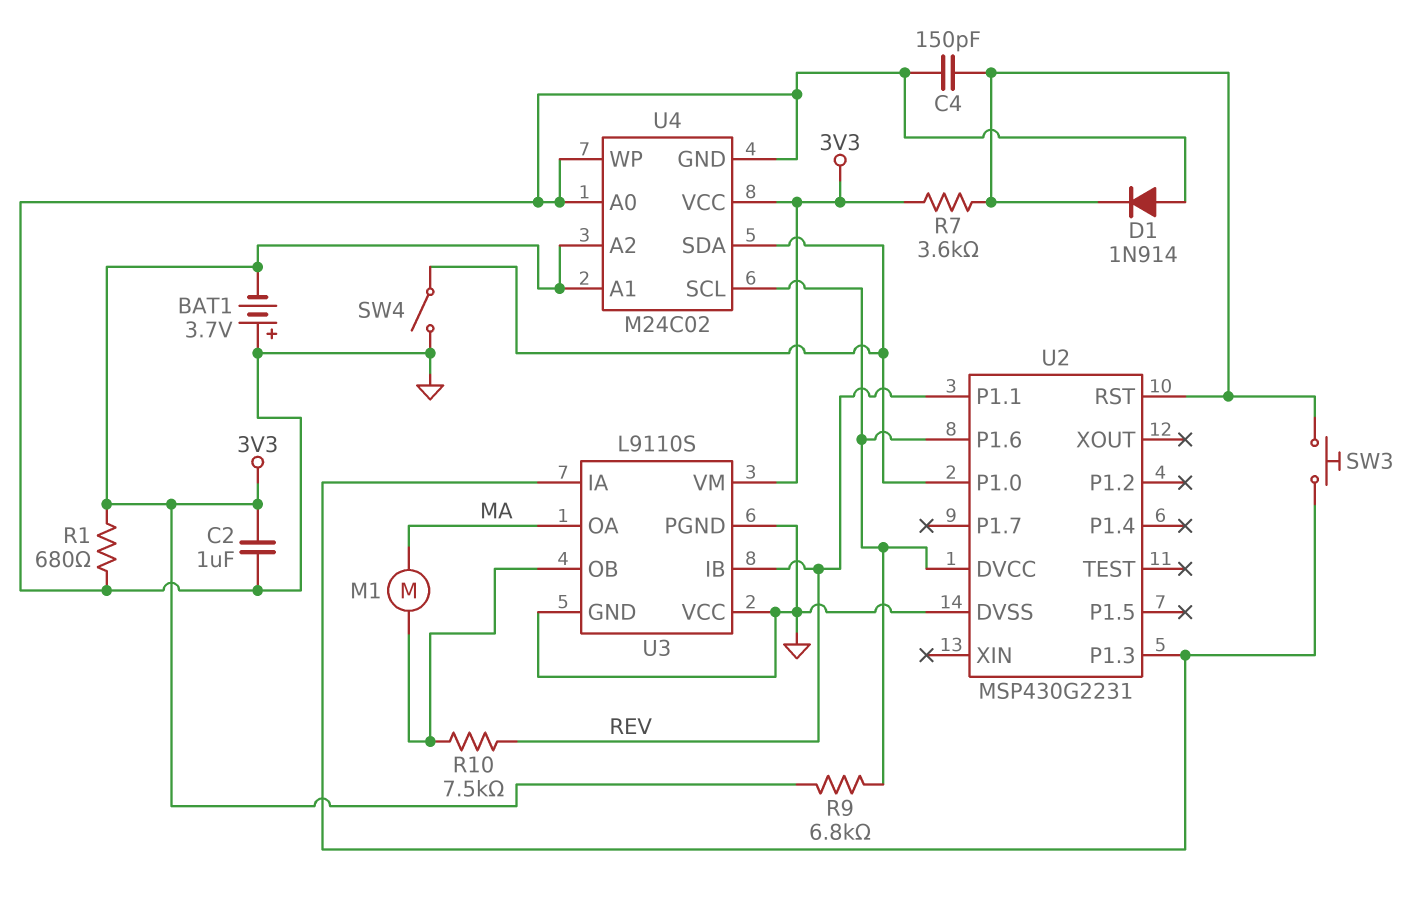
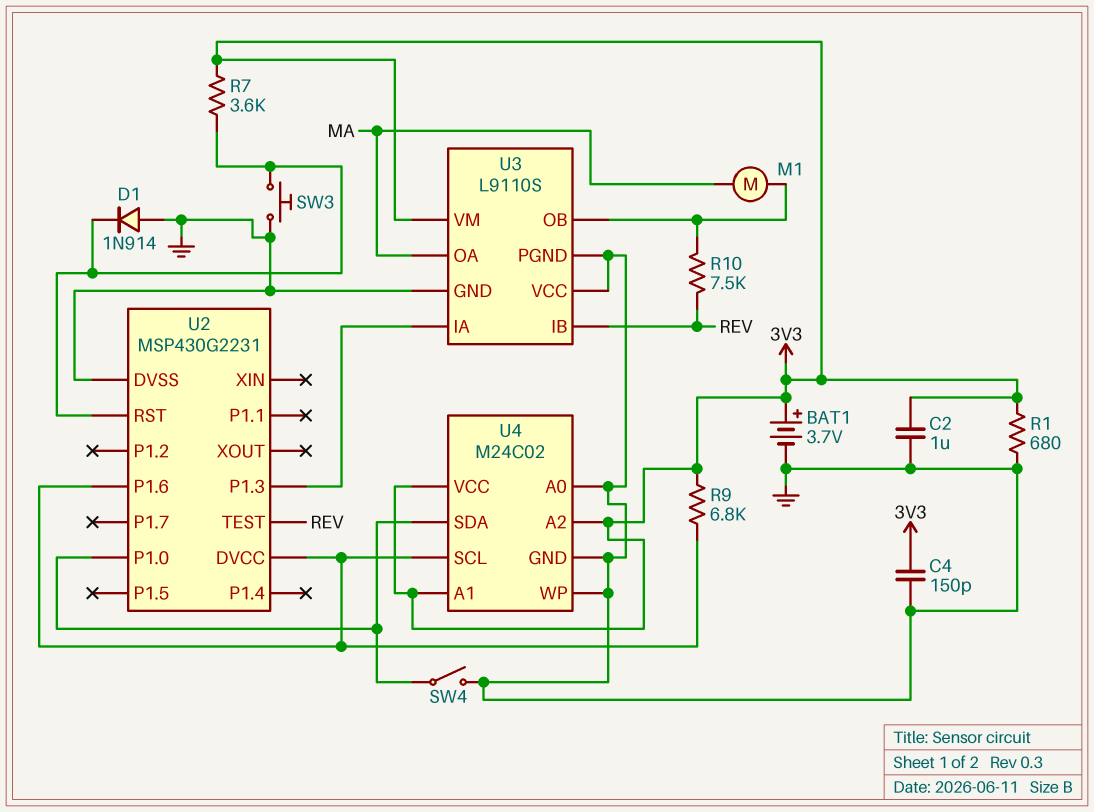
BAT1: 3.7V (plus GND, minus 3V3) -> 3.7V (plus 3V3, minus GND)
C4: 150pF (GND, U2/RST) -> 150pF (3V3, GND)
SW3: button (U2/P1.3, U2/RST) -> button (GND, U2/RST)
U2 pin P1.1: REV -> none
U2 pin TEST: none -> REV

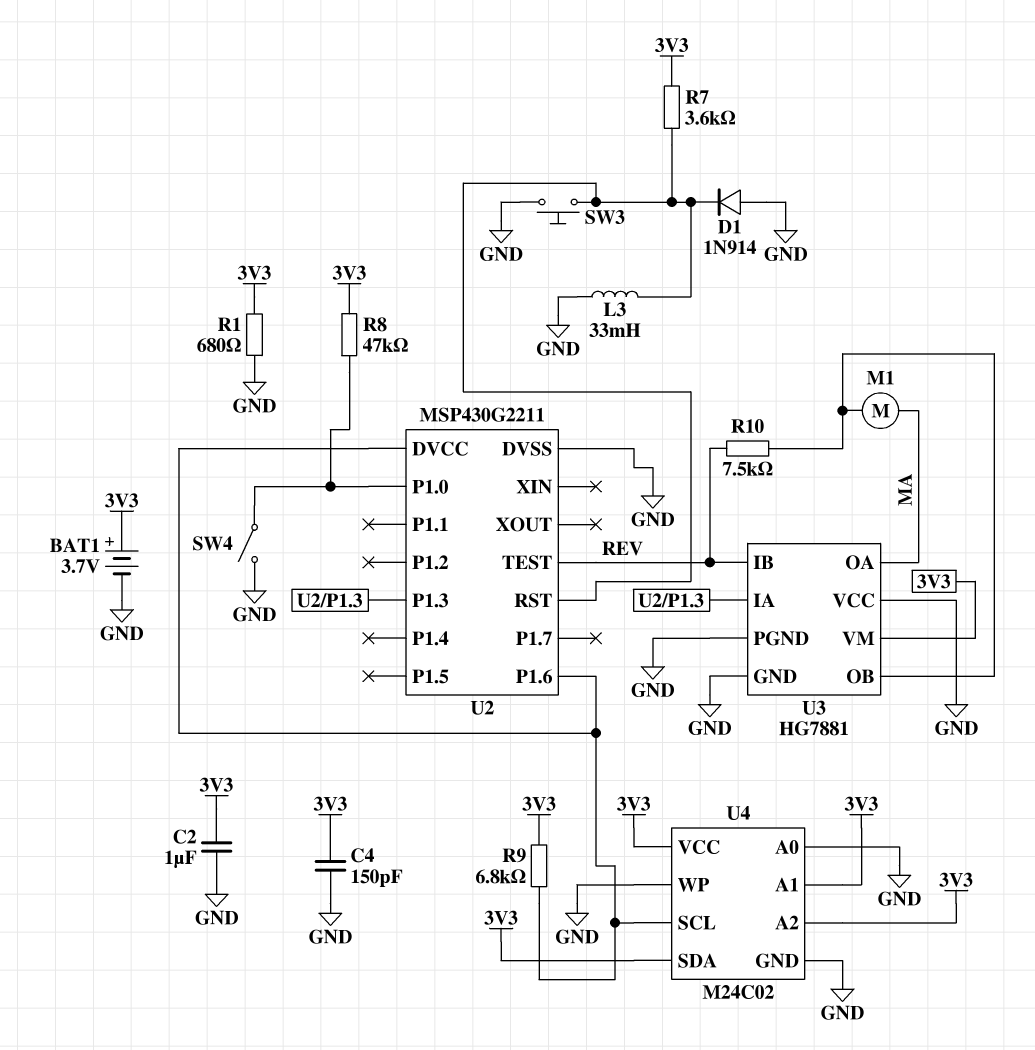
L3: none -> 33mH (GND, U2/RST)
R8: none -> 47k (3V3, U2/P1.0)
U2: MSP430G2231 -> MSP430G2211
U3: L9110S -> HG7881
U4 pin SDA: U2/P1.0 -> 3V3

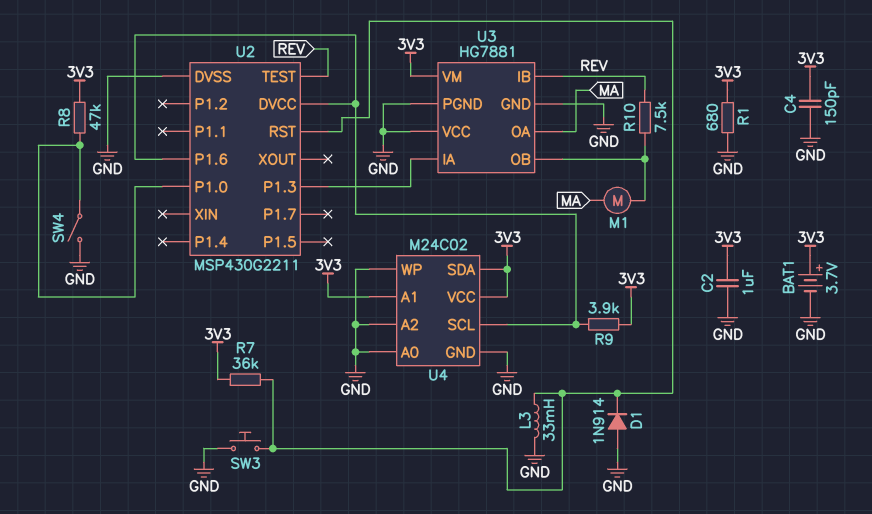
R7: 3.6k (3V3, U2/RST) -> 36k (3V3, U2/RST)
R9: 6.8k (3V3, U2/DVCC) -> 3.9k (3V3, U2/DVCC)
U4 pin A2: 3V3 -> GND

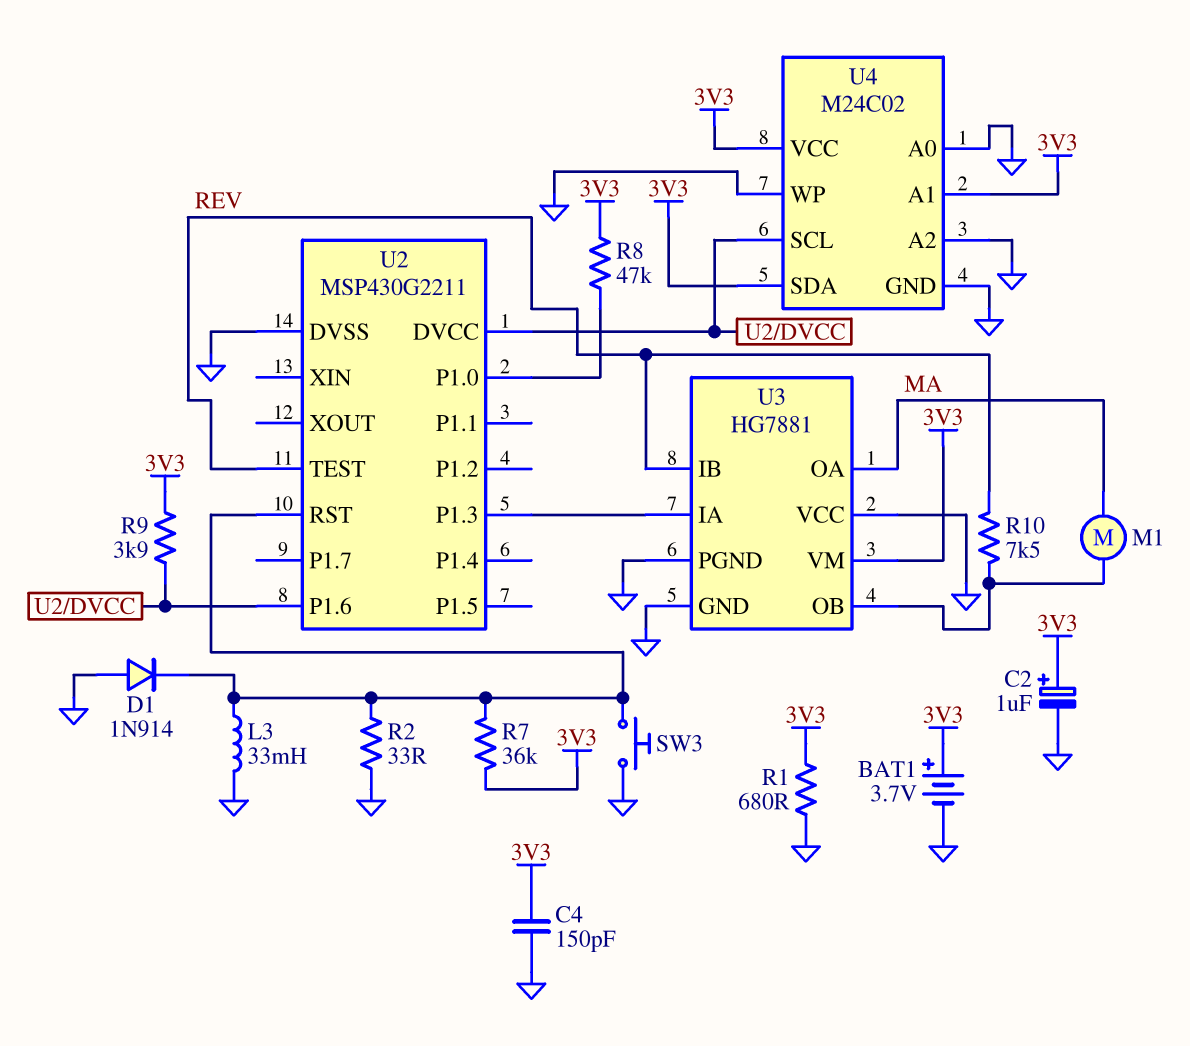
C2: 1uF (3V3, GND) -> 1uF (plus 3V3, minus GND)
R2: none -> 33 (GND, U2/RST)
SW4: switch (GND, U2/P1.0) -> none

